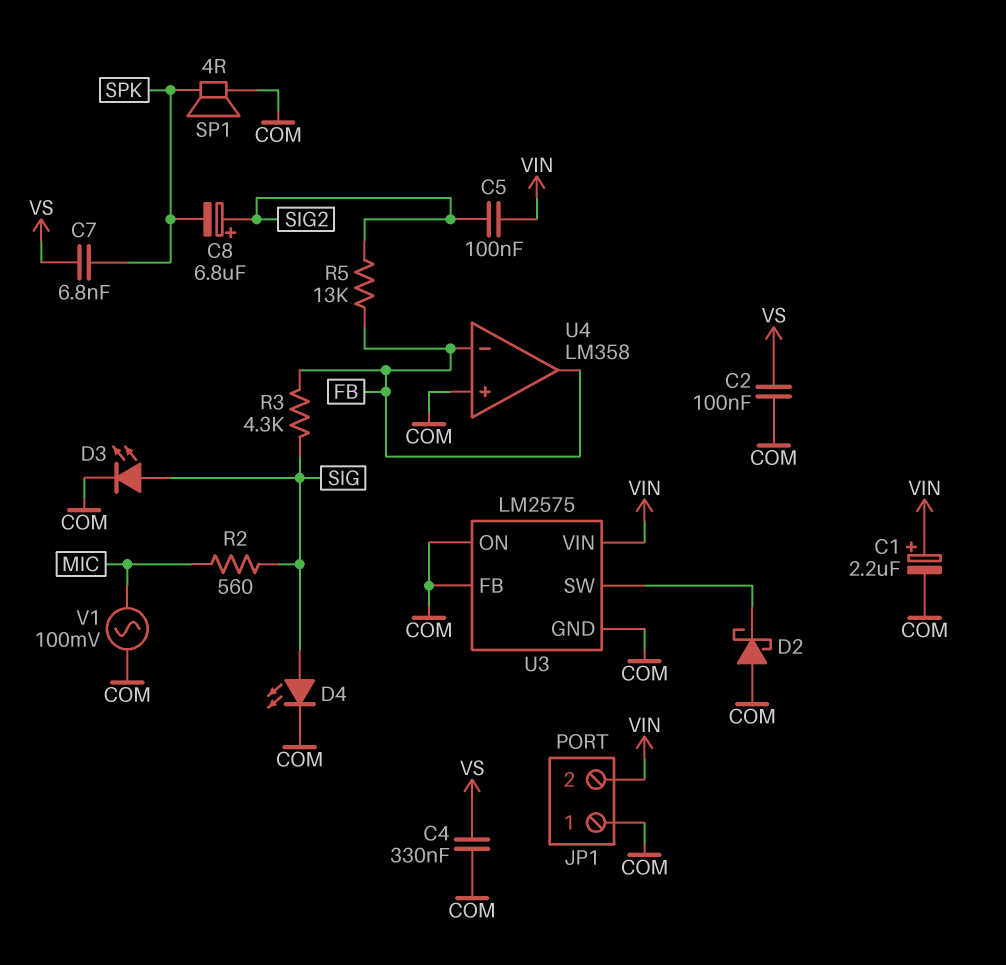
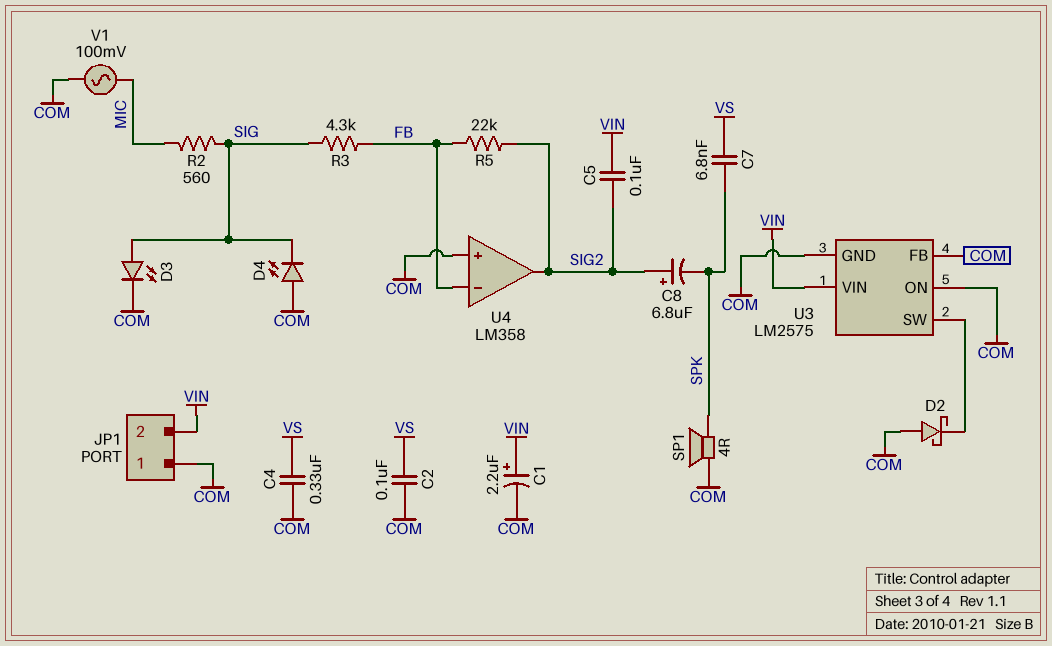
D4: LED (A SIG, K COM) -> LED (A COM, K SIG)
R5: 13k (FB, SIG2) -> 22k (FB, SIG2)
U4 pin out: FB -> SIG2

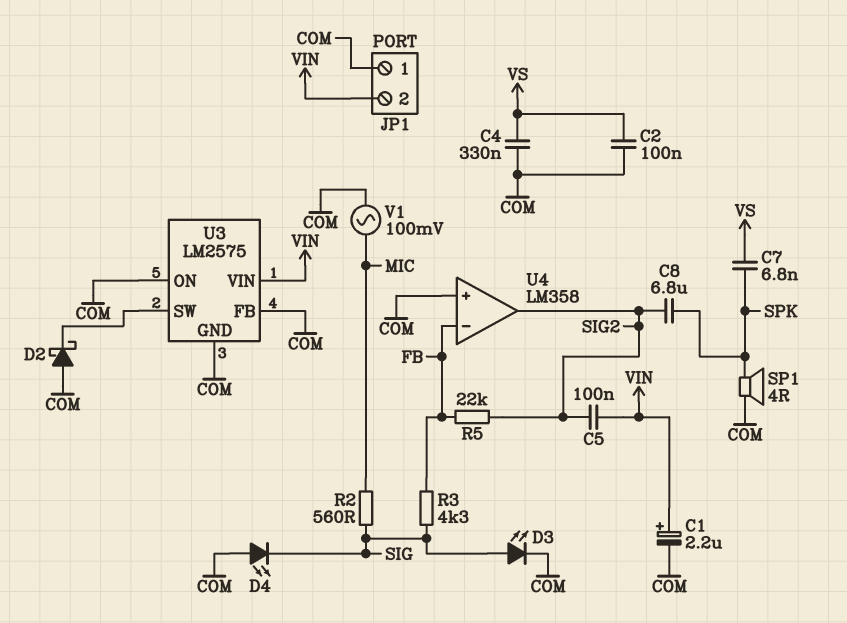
C8: 6.8uF (plus SIG2, minus SPK) -> 6.8uF (SIG2, SPK)

